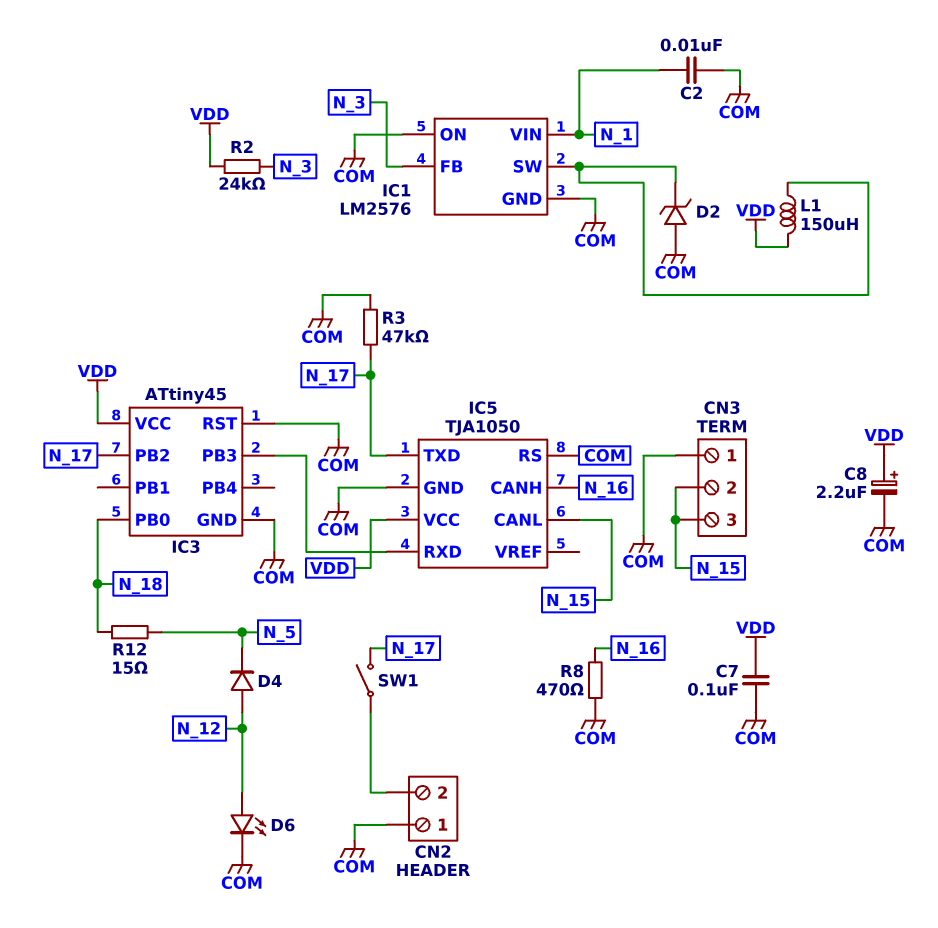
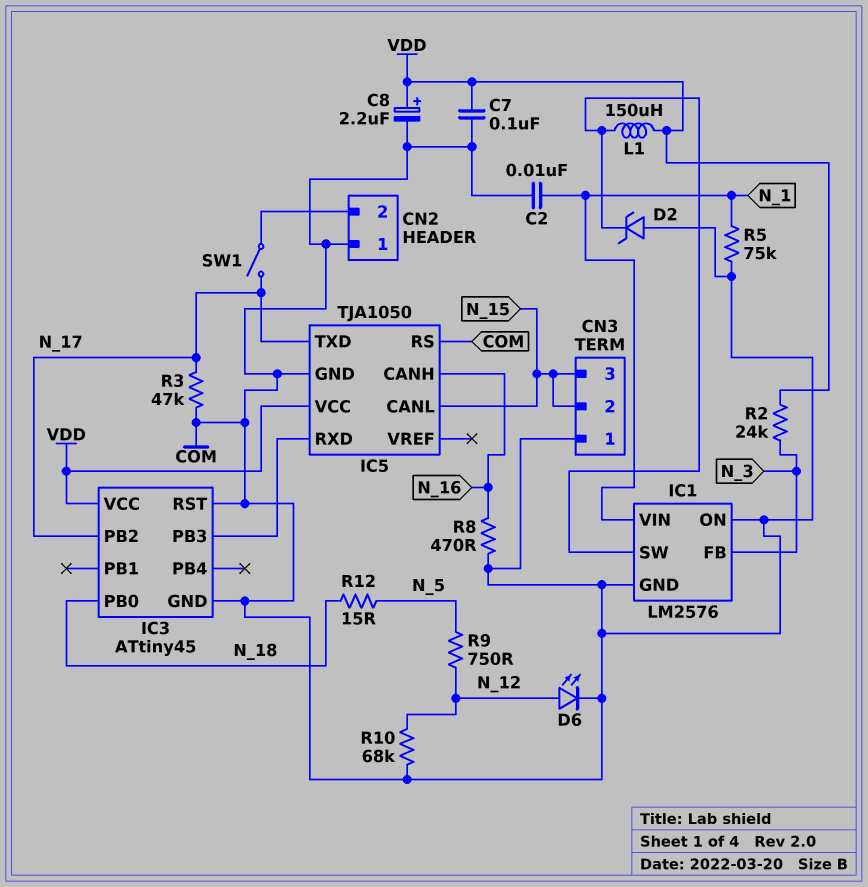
D4: diode (A N_12, K N_5) -> none
R5: none -> 75k (COM, N_1)
R9: none -> 750 (N_5, N_12)
R10: none -> 68k (COM, N_12)

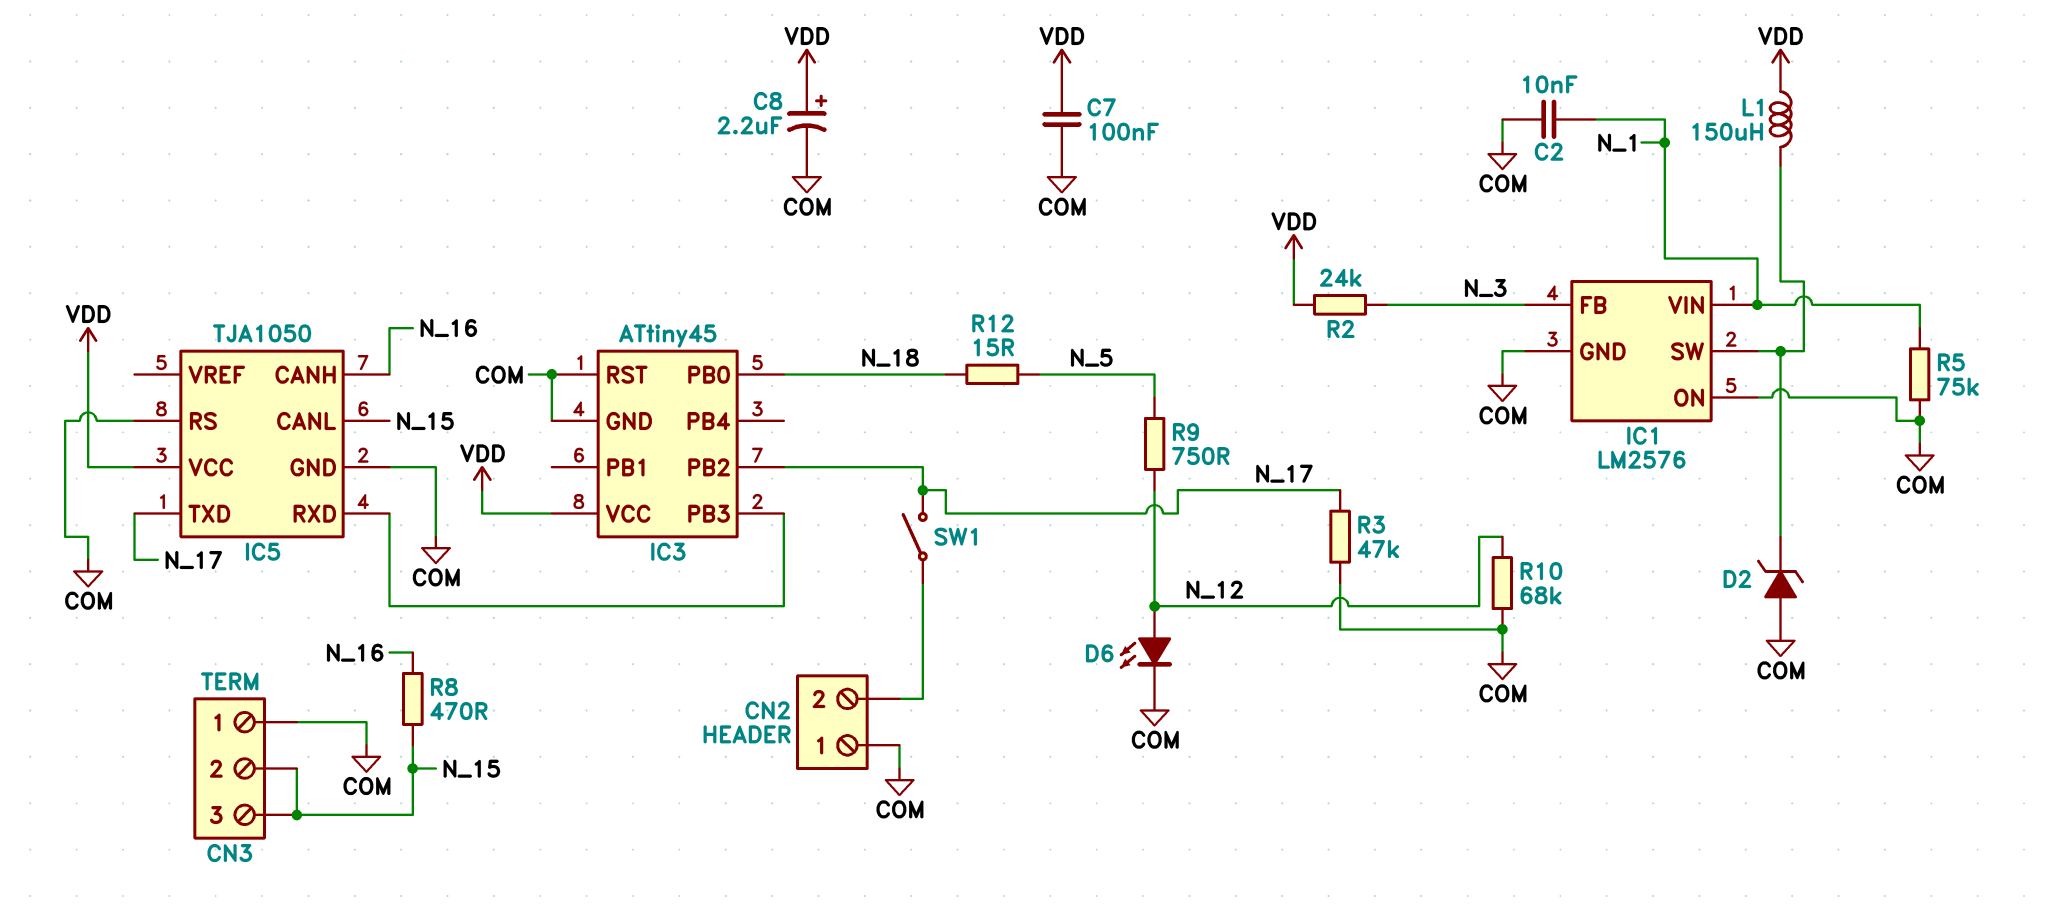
R8: 470 (COM, N_16) -> 470 (N_15, N_16)

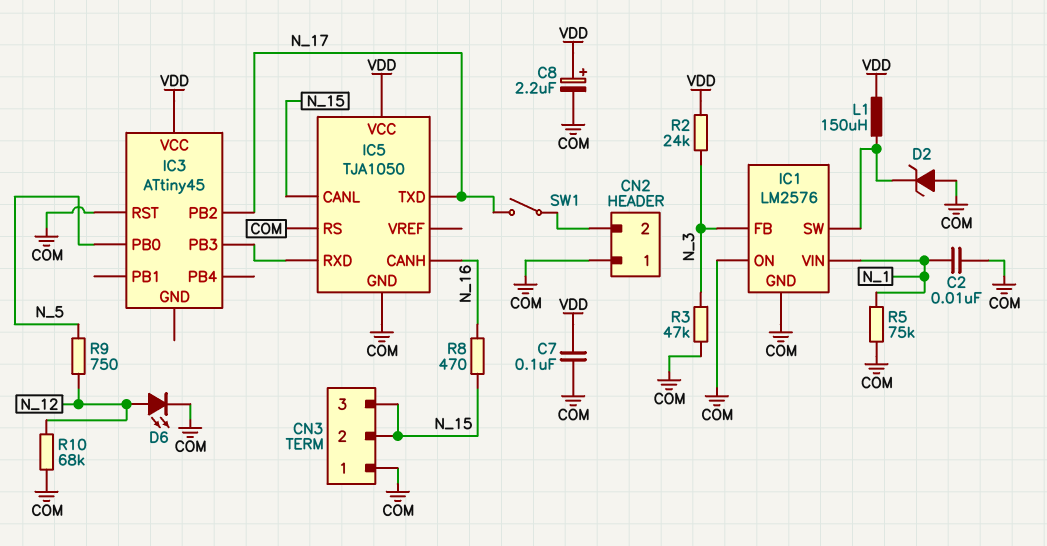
IC3 pin GND: COM -> none
IC3 pin PB0: N_18 -> N_5
R3: 47k (COM, N_17) -> 47k (COM, N_3)
R12: 15 (N_5, N_18) -> none

